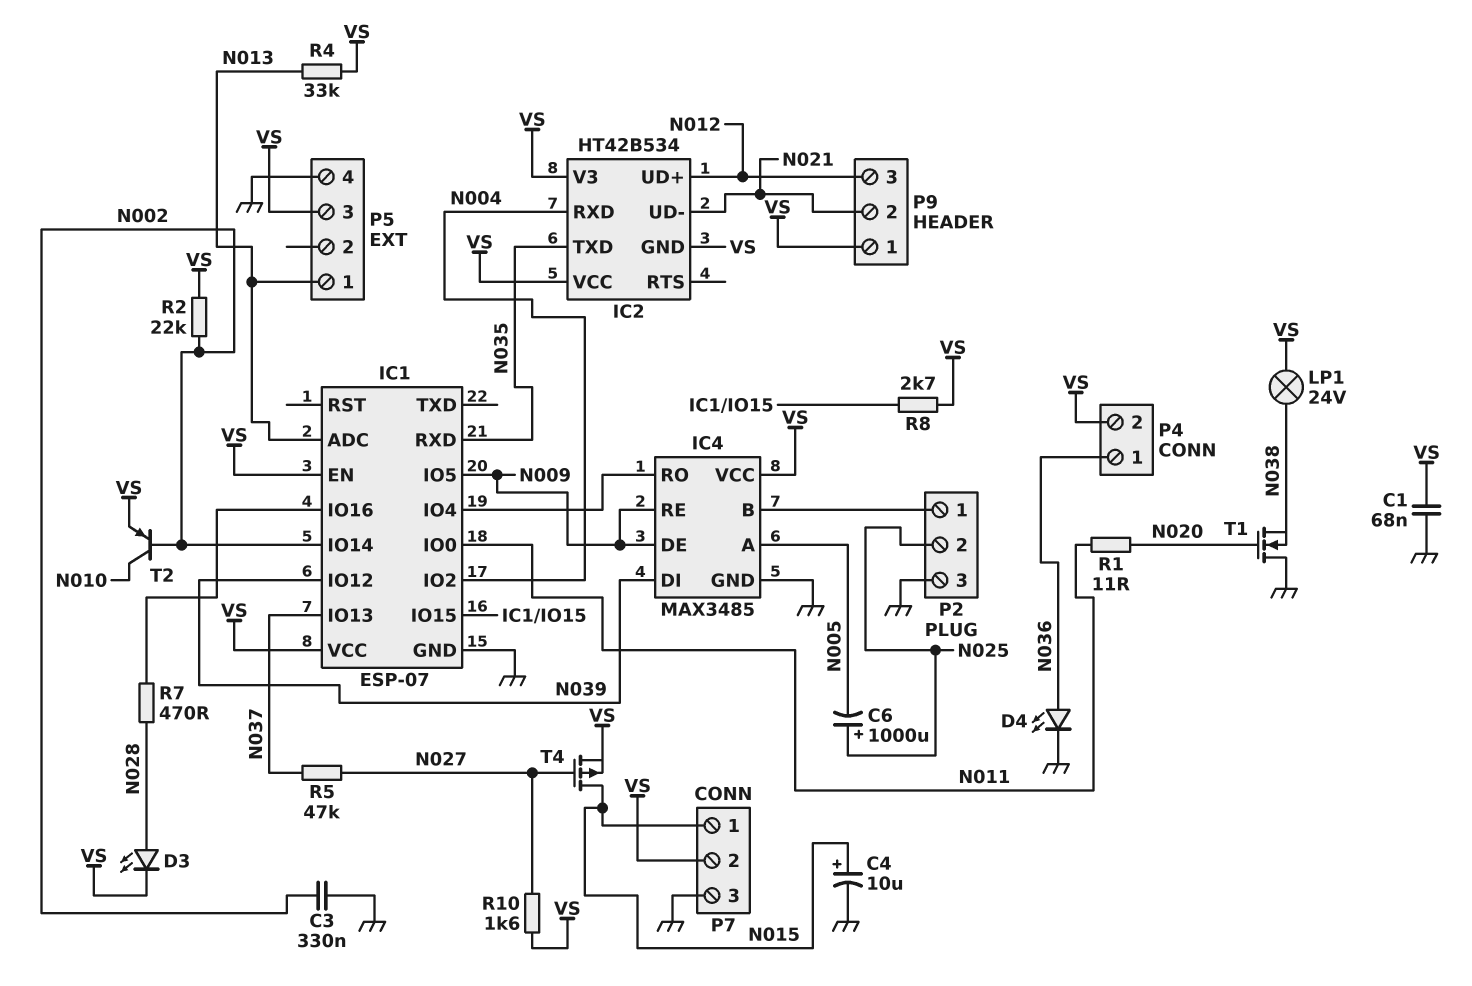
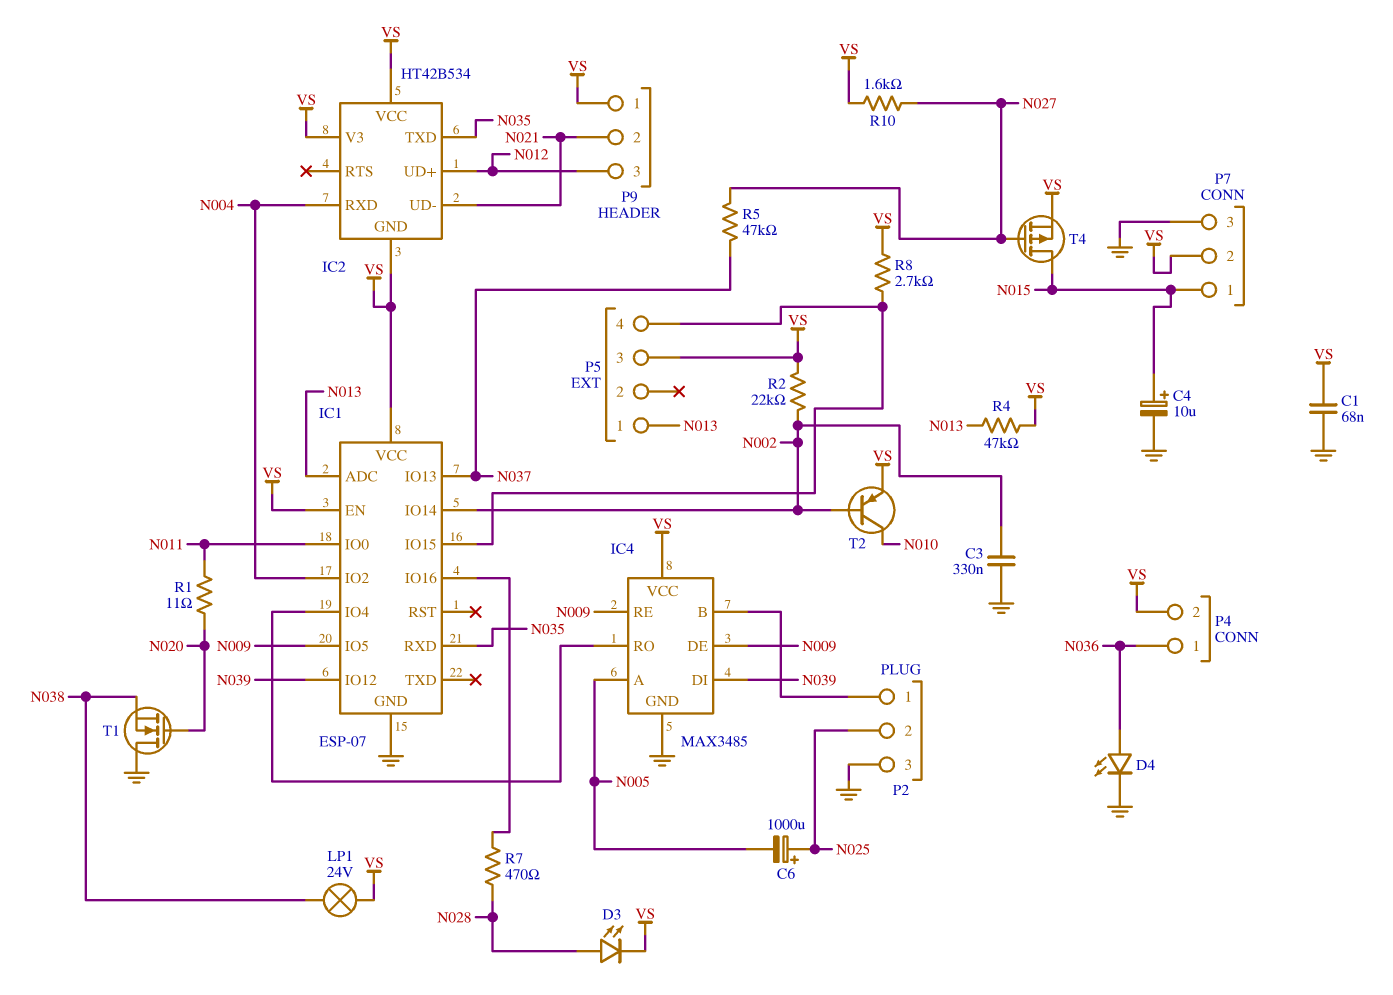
P5 pin 4: GND -> IC1/IO15
R4: 33k (N013, VS) -> 47k (N013, VS)

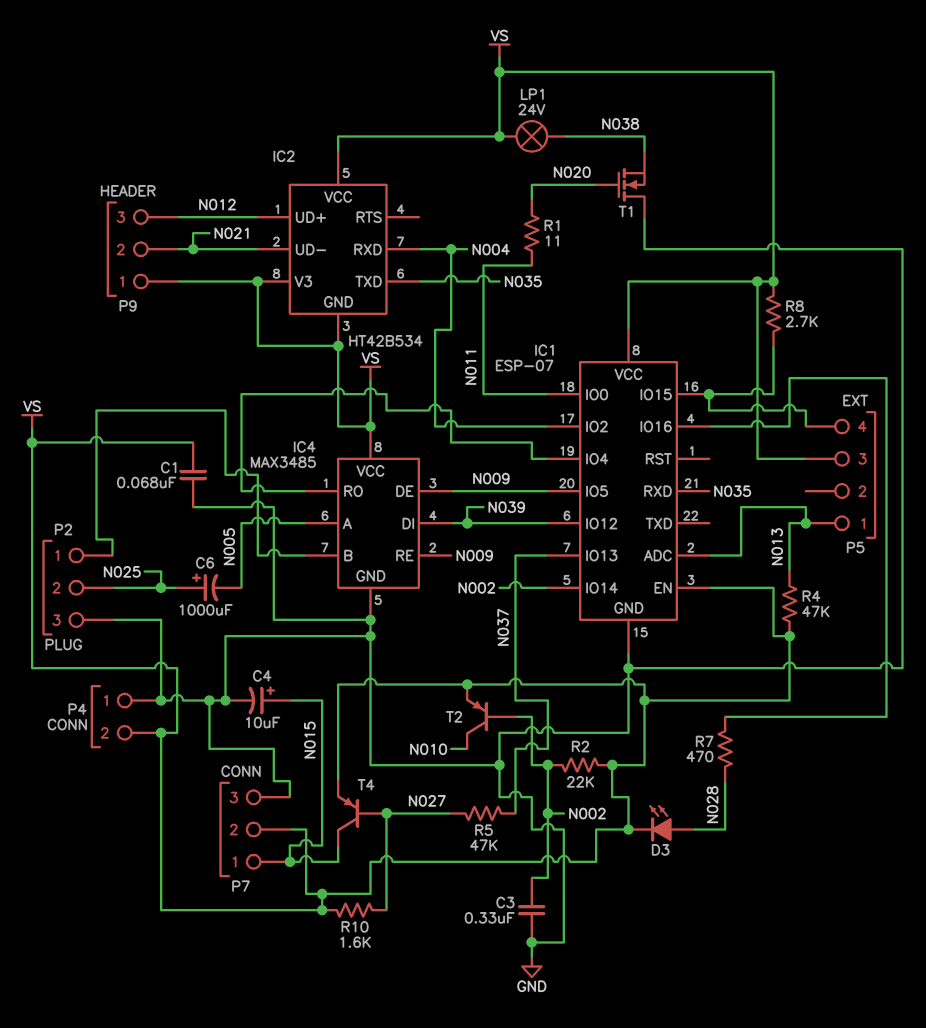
D4: LED (A N036, K GND) -> none
P4 pin 1: N036 -> GND
T4: PMOS (G N027, D N015, S VS) -> PNP (B N027, C N015, E VS)

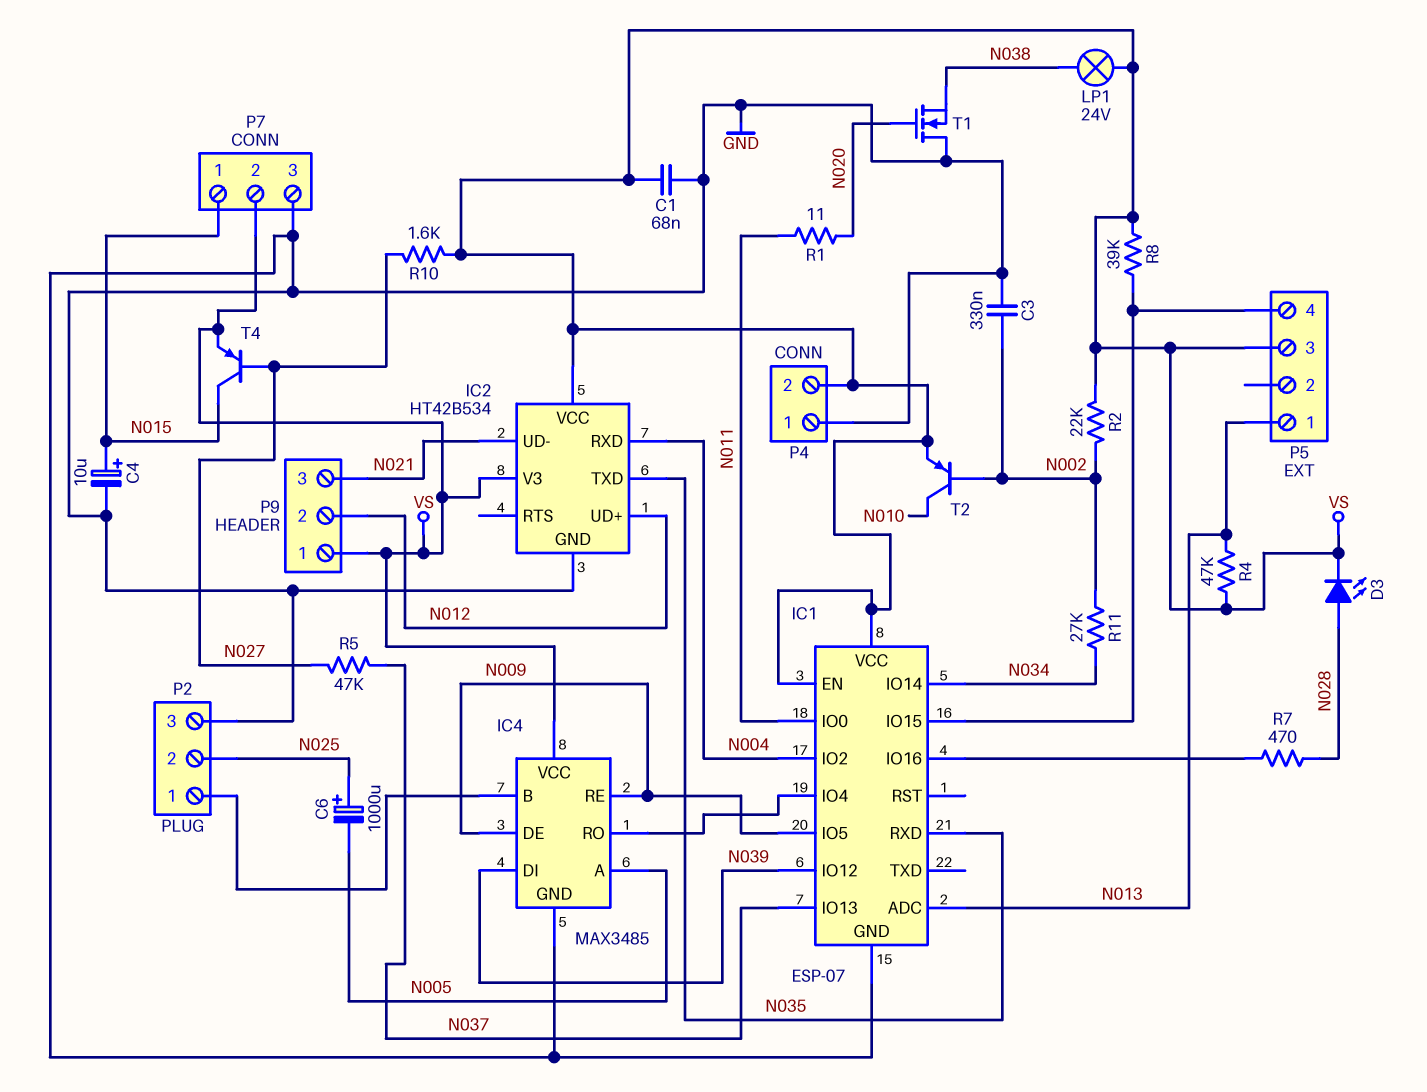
IC1 pin IO14: N002 -> N034
IC2 pin GND: VS -> GND
P9 pin 2: N021 -> N012
P9 pin 3: N012 -> N021
R8: 2.7k (IC1/IO15, VS) -> 39k (IC1/IO15, VS)
R11: none -> 27k (N002, N034)

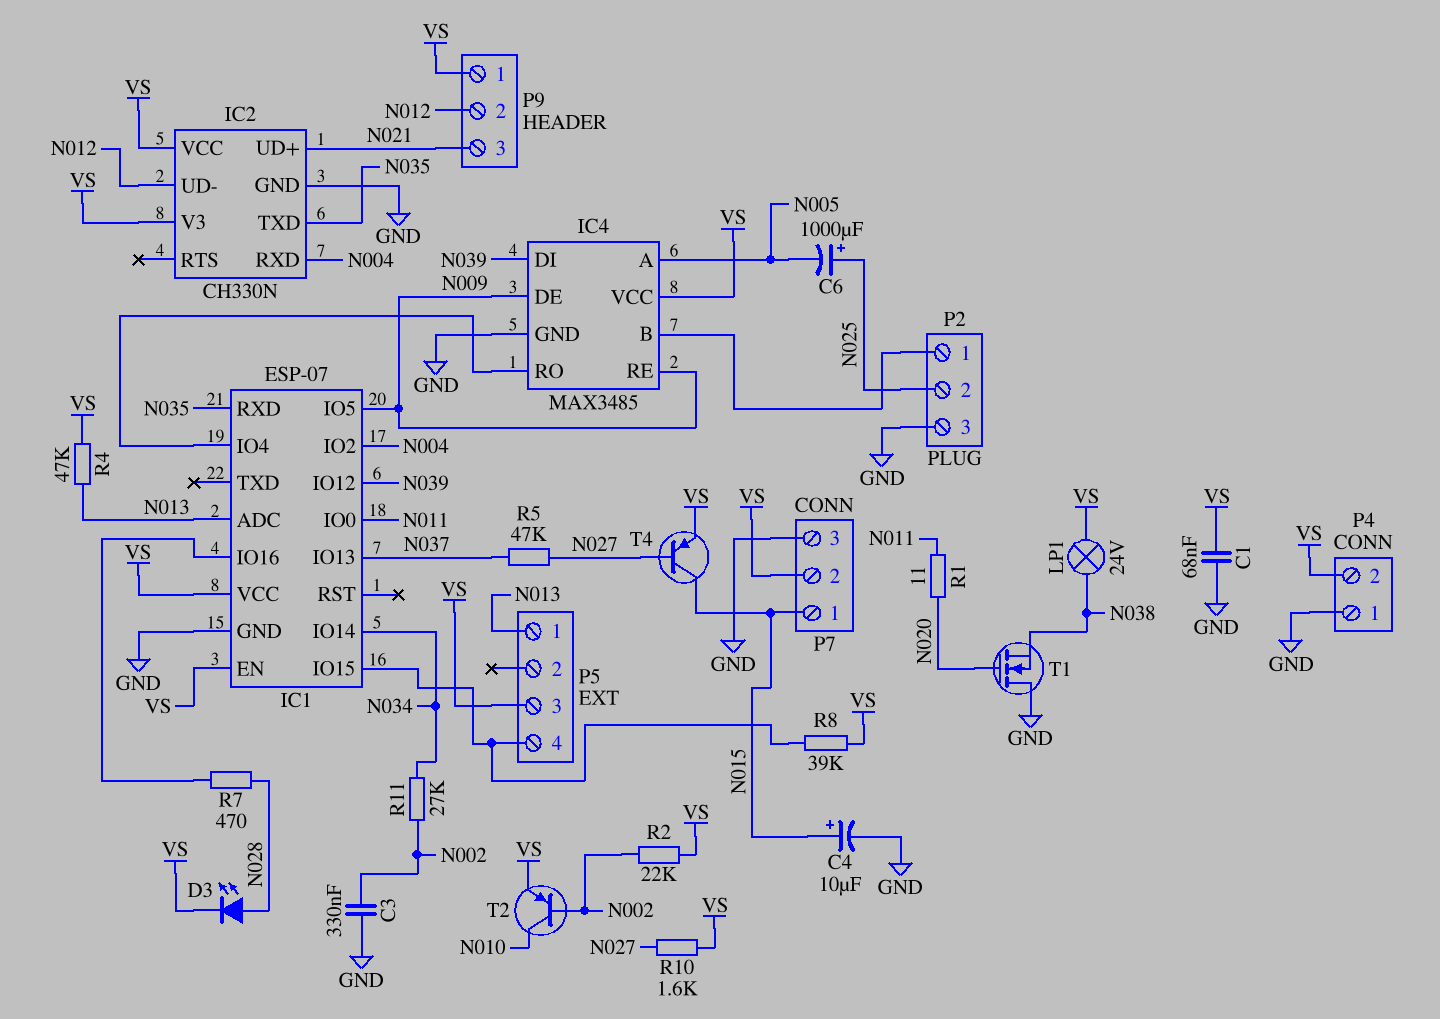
IC2: HT42B534 -> CH330N
IC2 pin UD+: N012 -> N021
IC2 pin UD-: N021 -> N012

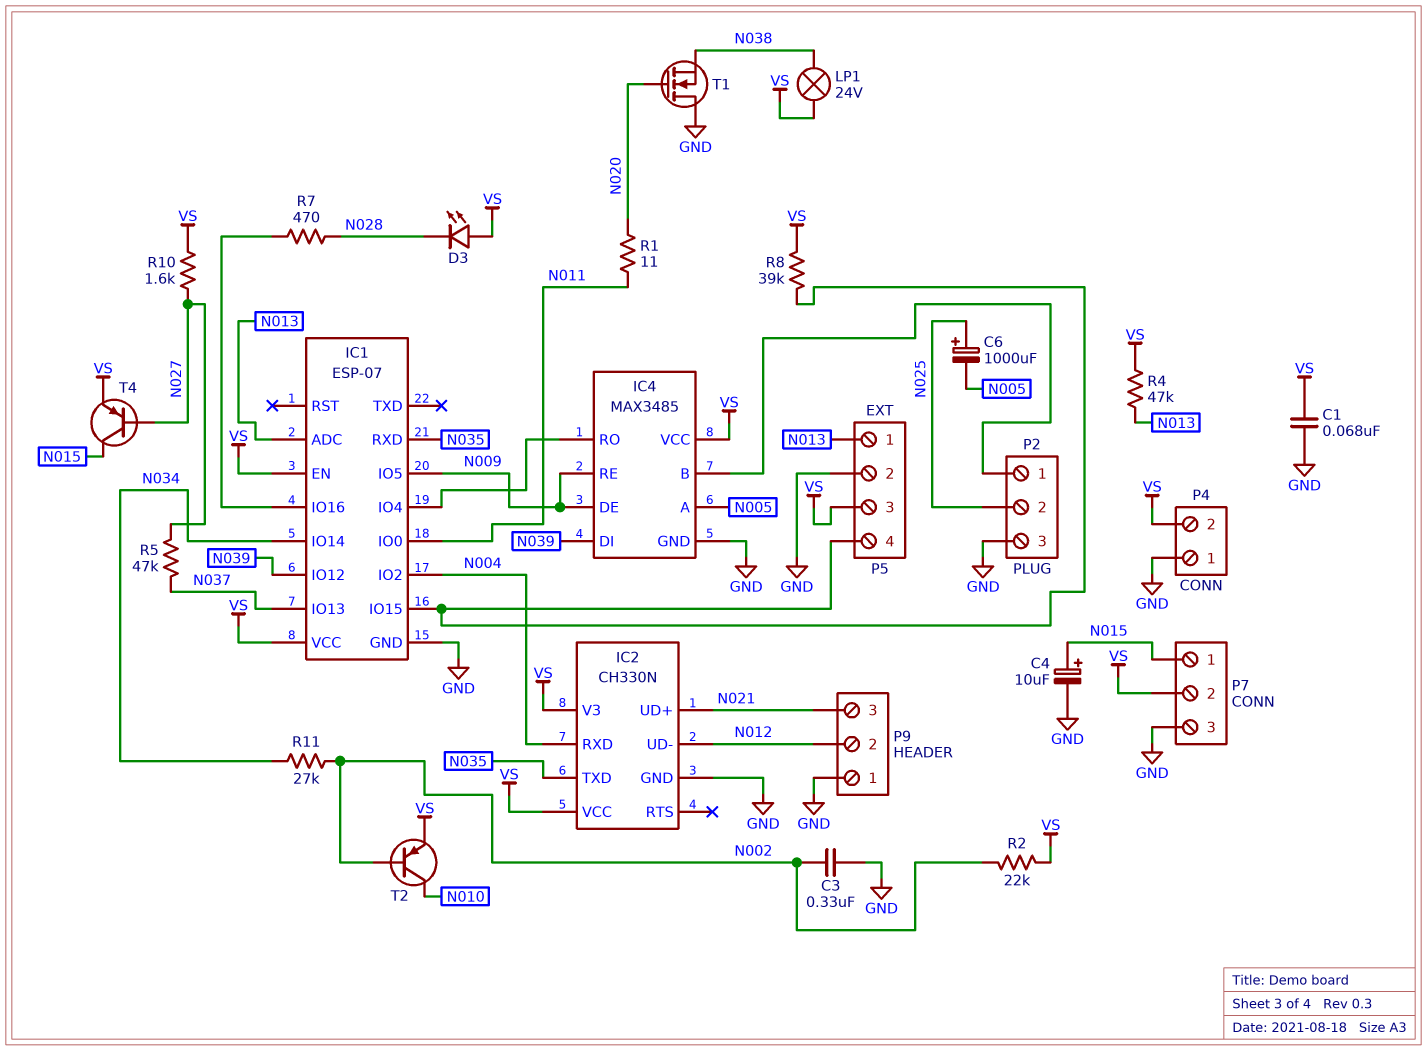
D3: LED (A N028, K VS) -> LED (A VS, K N028)
P5 pin 2: none -> GND
P9 pin 1: VS -> GND

